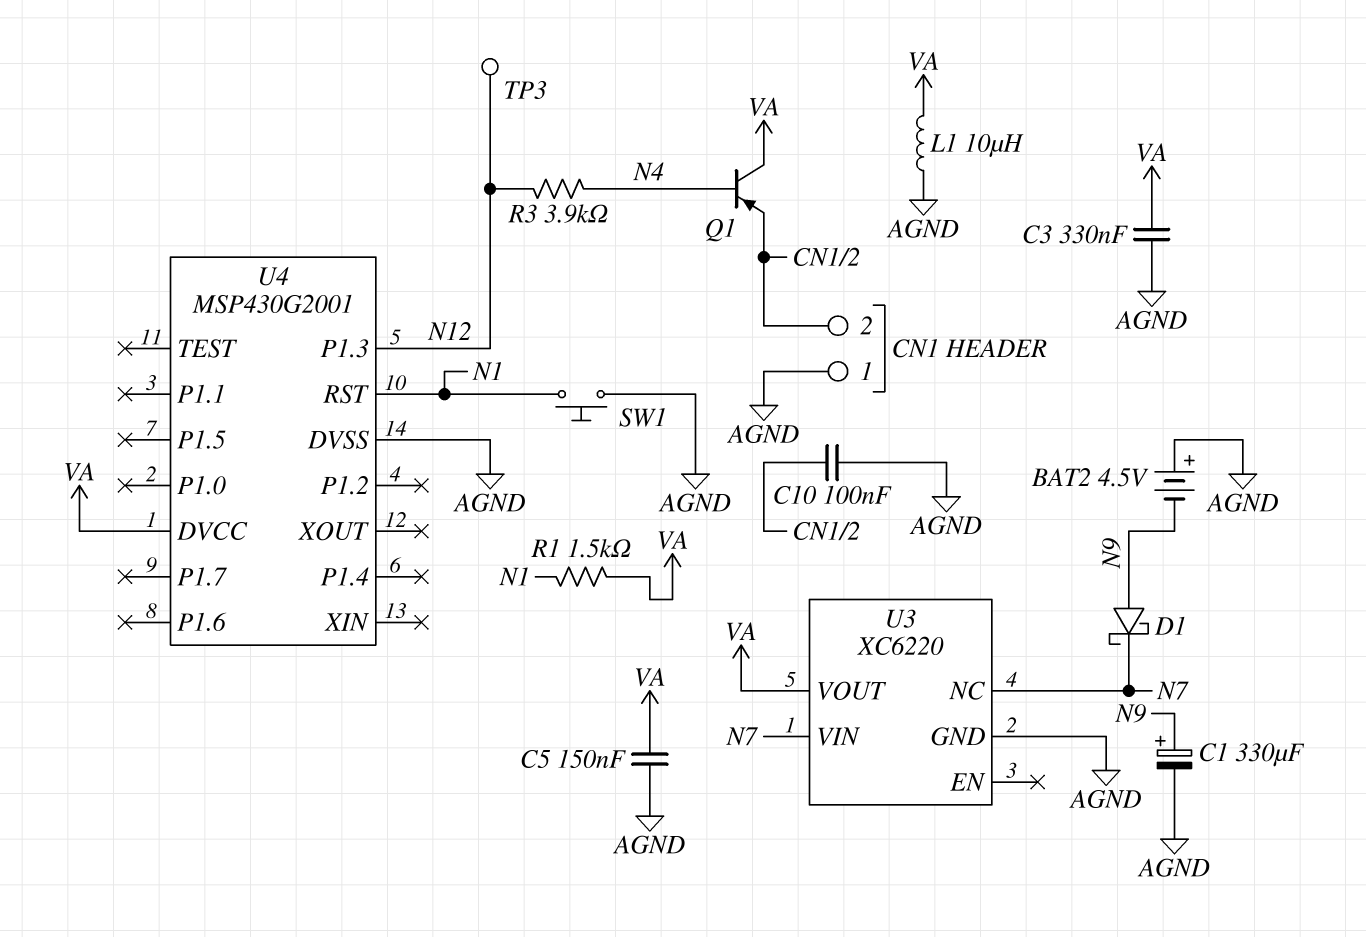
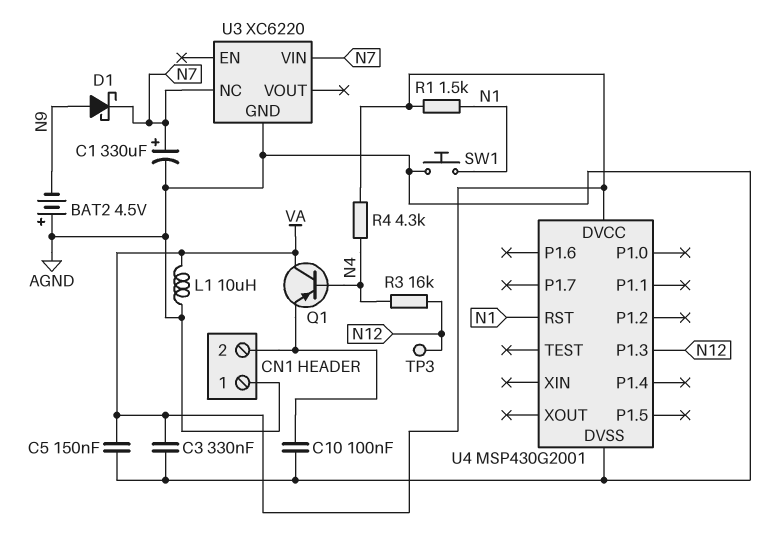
C1: 330uF (plus N9, minus AGND) -> 330uF (plus N7, minus AGND)
R3: 3.9k (N4, N12) -> 16k (N4, N12)
R4: none -> 4.3k (N4, VA)
U3 pin VOUT: VA -> none

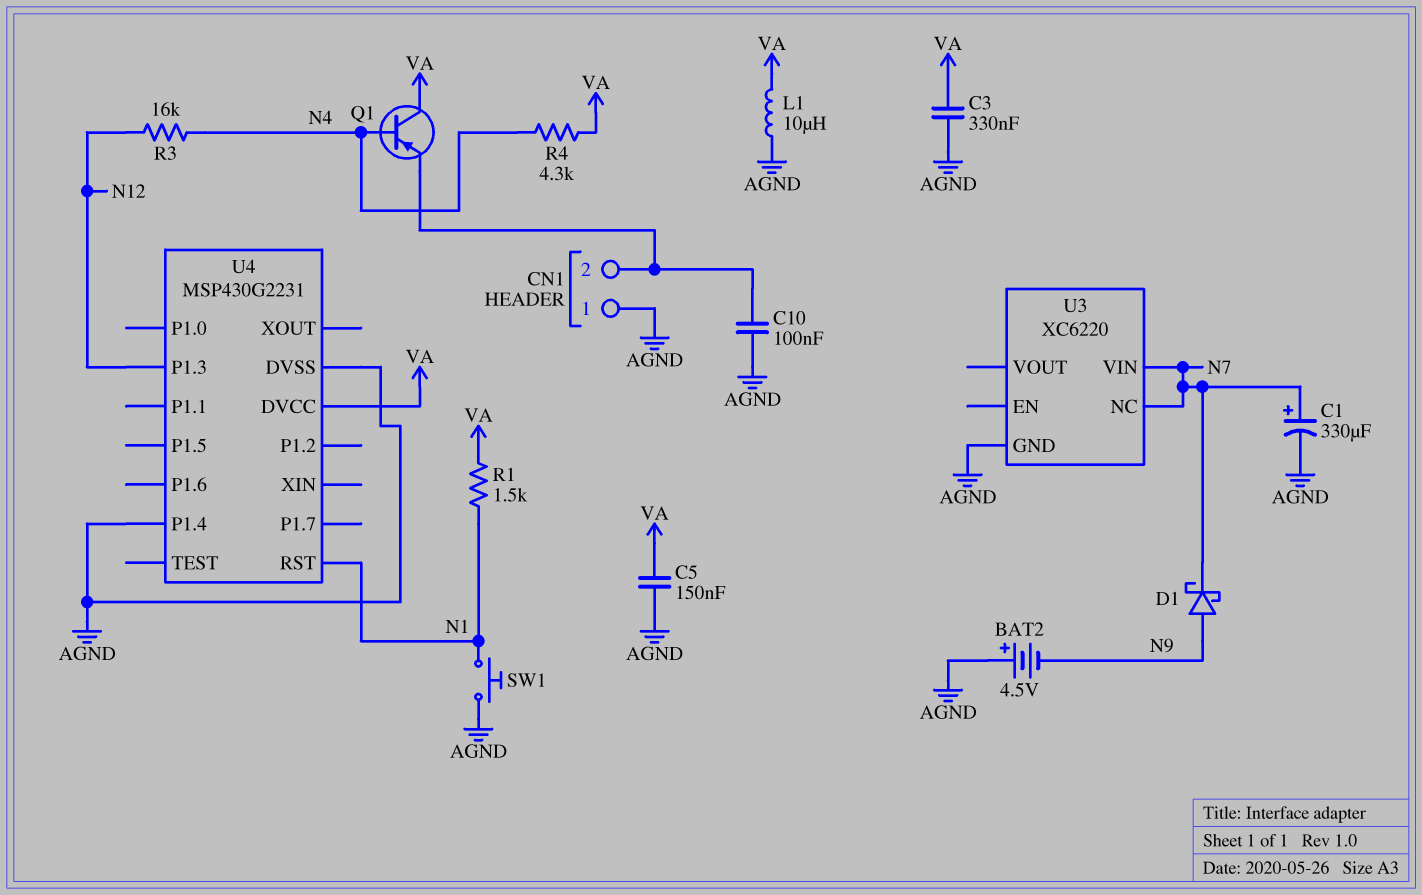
TP3: test point (N12) -> none
U4: MSP430G2001 -> MSP430G2231
U4 pin P1.4: none -> AGND

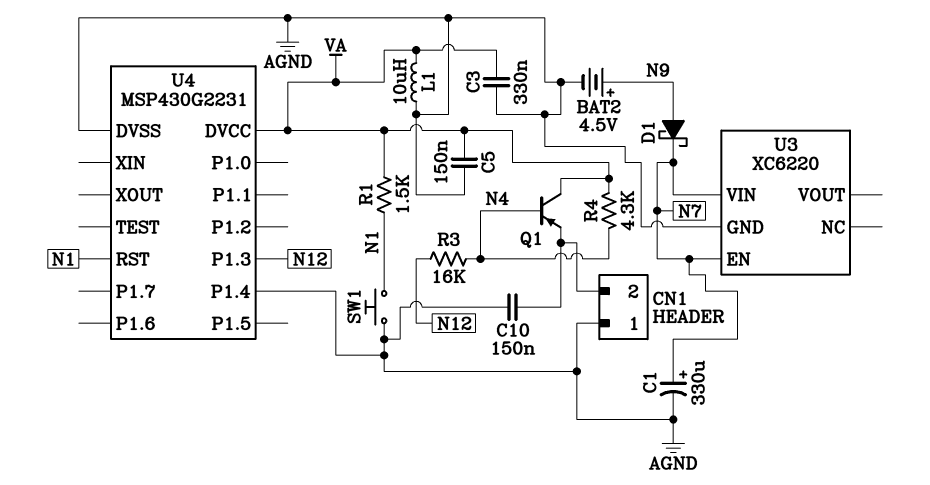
BAT2: 4.5V (plus AGND, minus N9) -> 4.5V (plus N9, minus AGND)
C10: 100nF (AGND, CN1/2) -> 150nF (AGND, CN1/2)
U3 pin EN: none -> N7
U3 pin NC: N7 -> none

